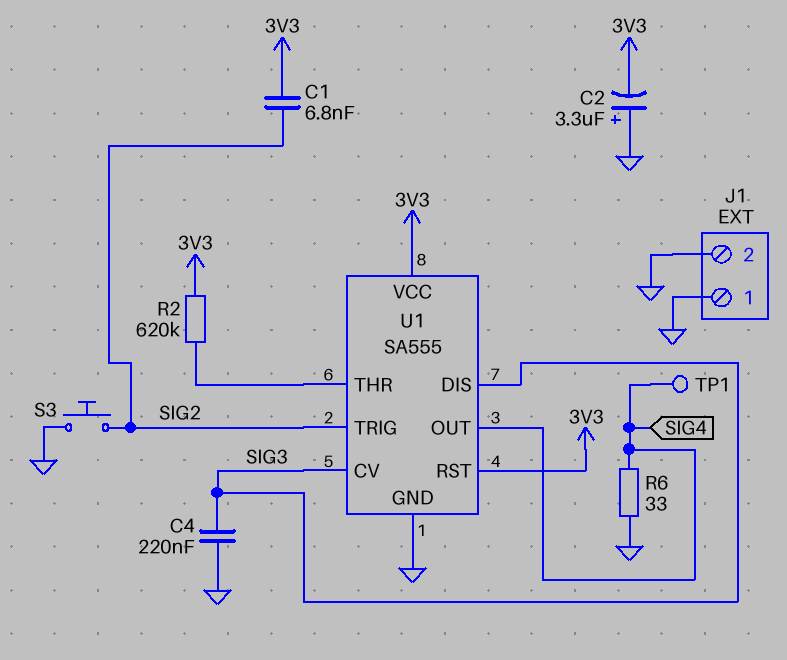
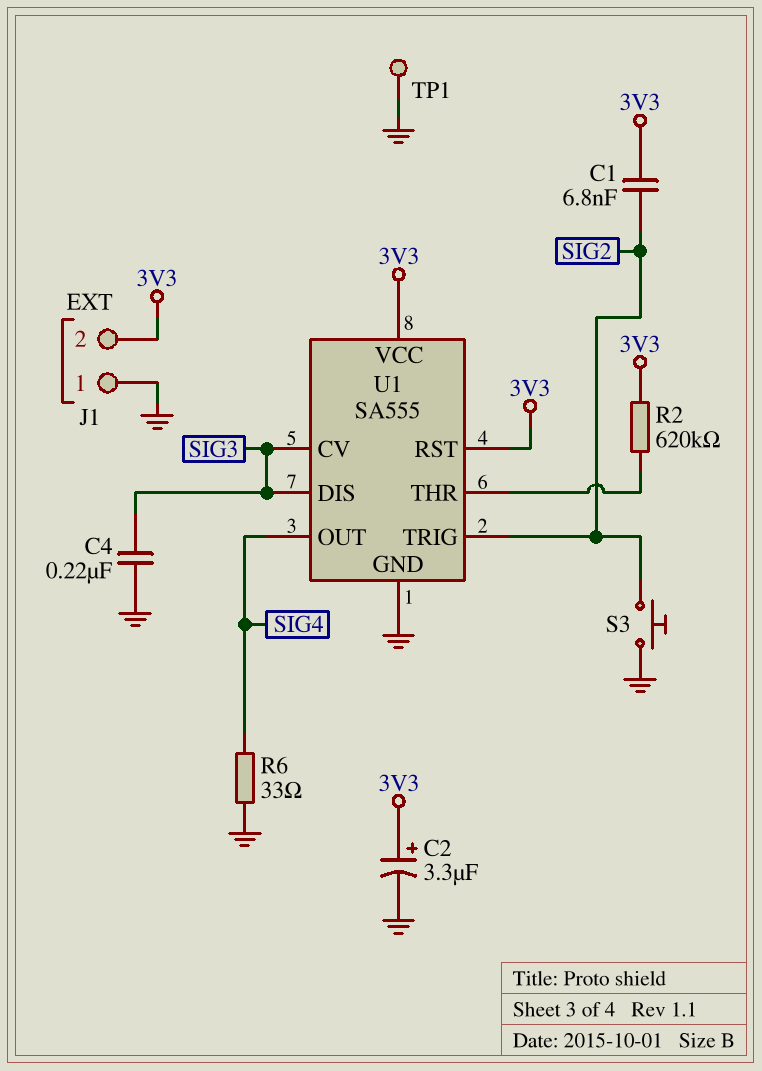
C2: 3.3uF (plus GND, minus 3V3) -> 3.3uF (plus 3V3, minus GND)
J1 pin 2: GND -> 3V3
TP1: test point (SIG4) -> test point (GND)

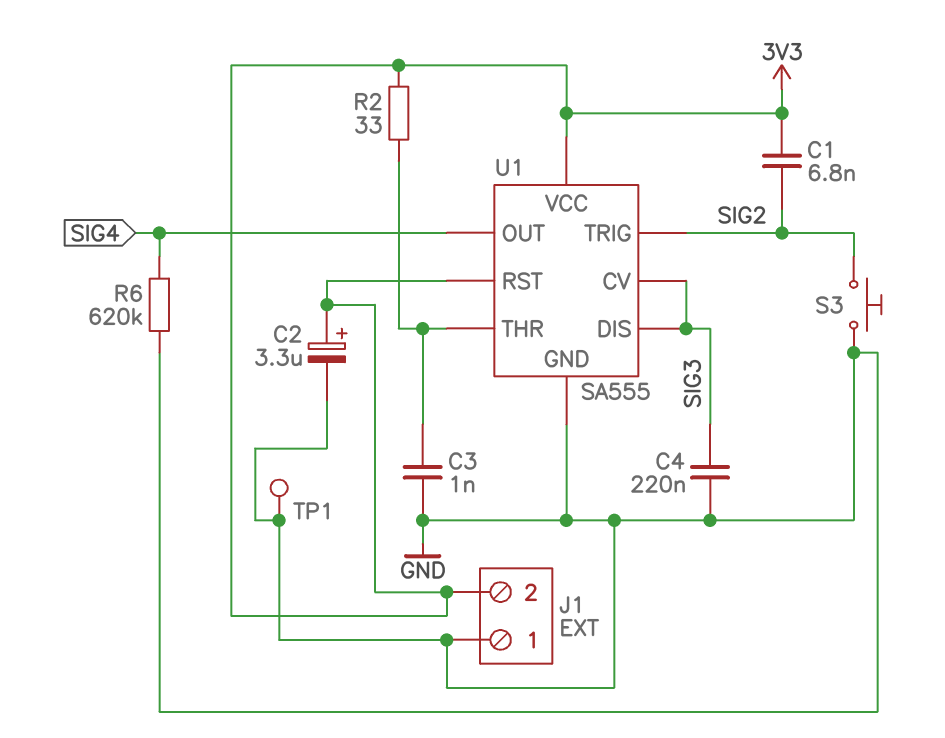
C3: none -> 1nF (GND, U1/THR)
R2: 620k (3V3, U1/THR) -> 33 (3V3, U1/THR)
R6: 33 (GND, SIG4) -> 620k (GND, SIG4)

